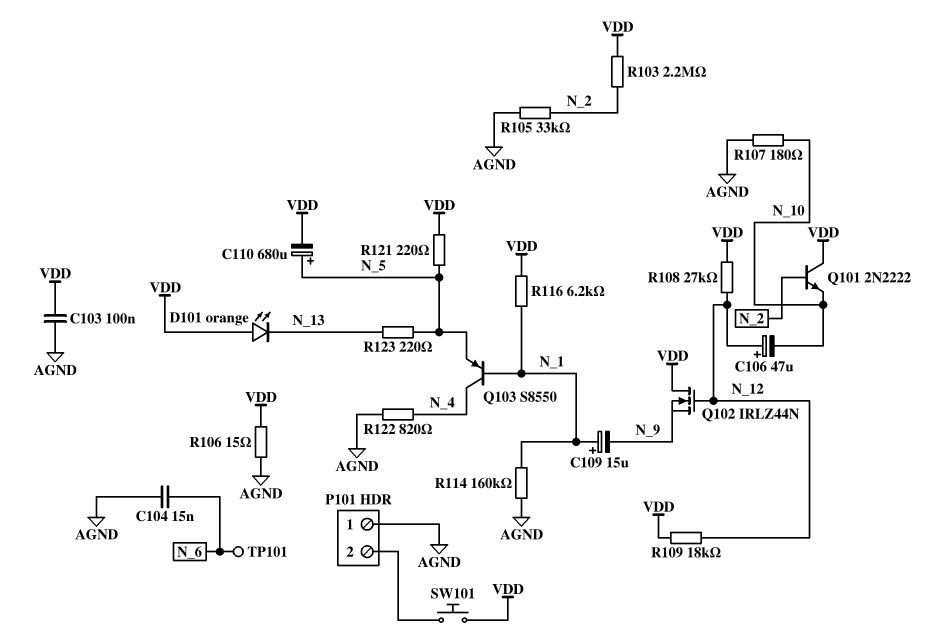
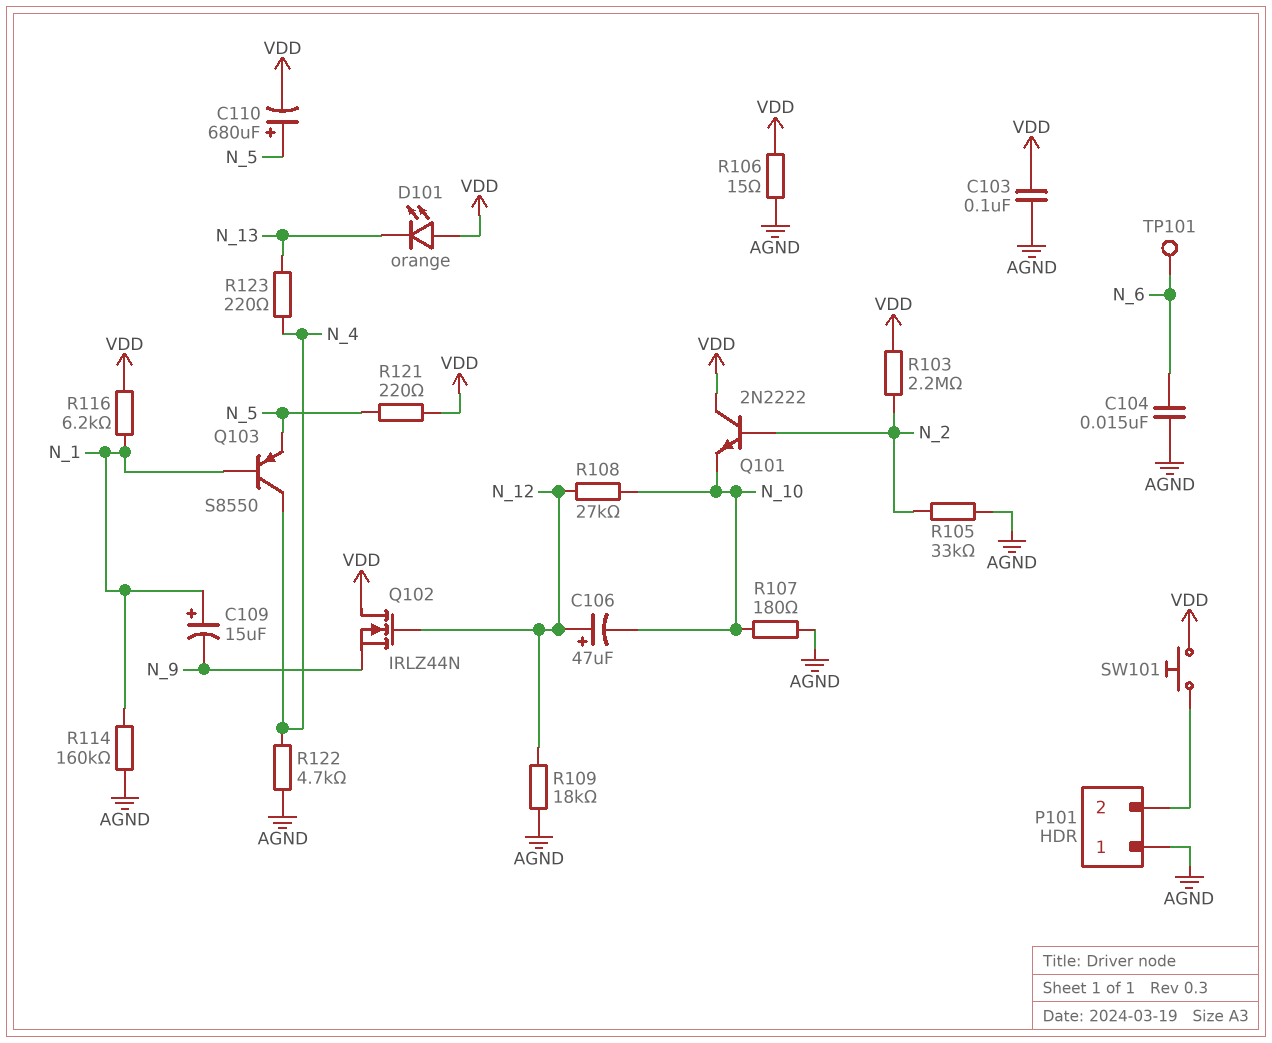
R108: 27k (N_12, VDD) -> 27k (N_10, N_12)
R109: 18k (N_12, VDD) -> 18k (AGND, N_12)
R122: 820 (AGND, N_4) -> 4.7k (AGND, N_4)
R123: 220 (N_5, N_13) -> 220 (N_4, N_13)

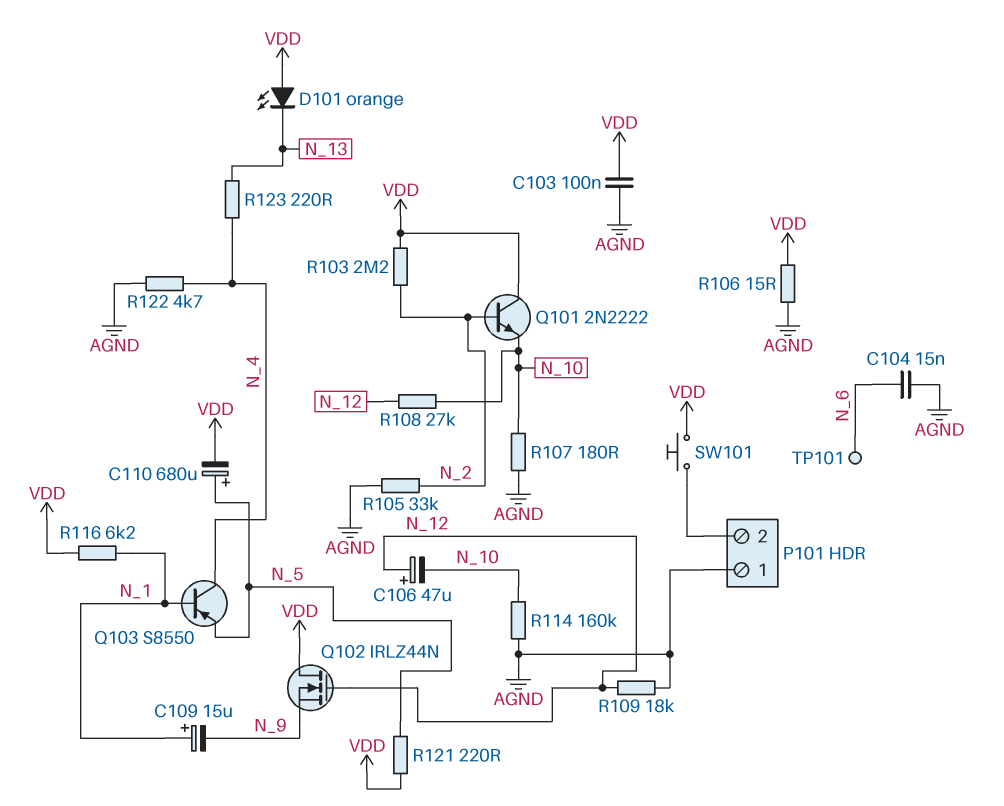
R114: 160k (AGND, N_1) -> 160k (AGND, N_10)

